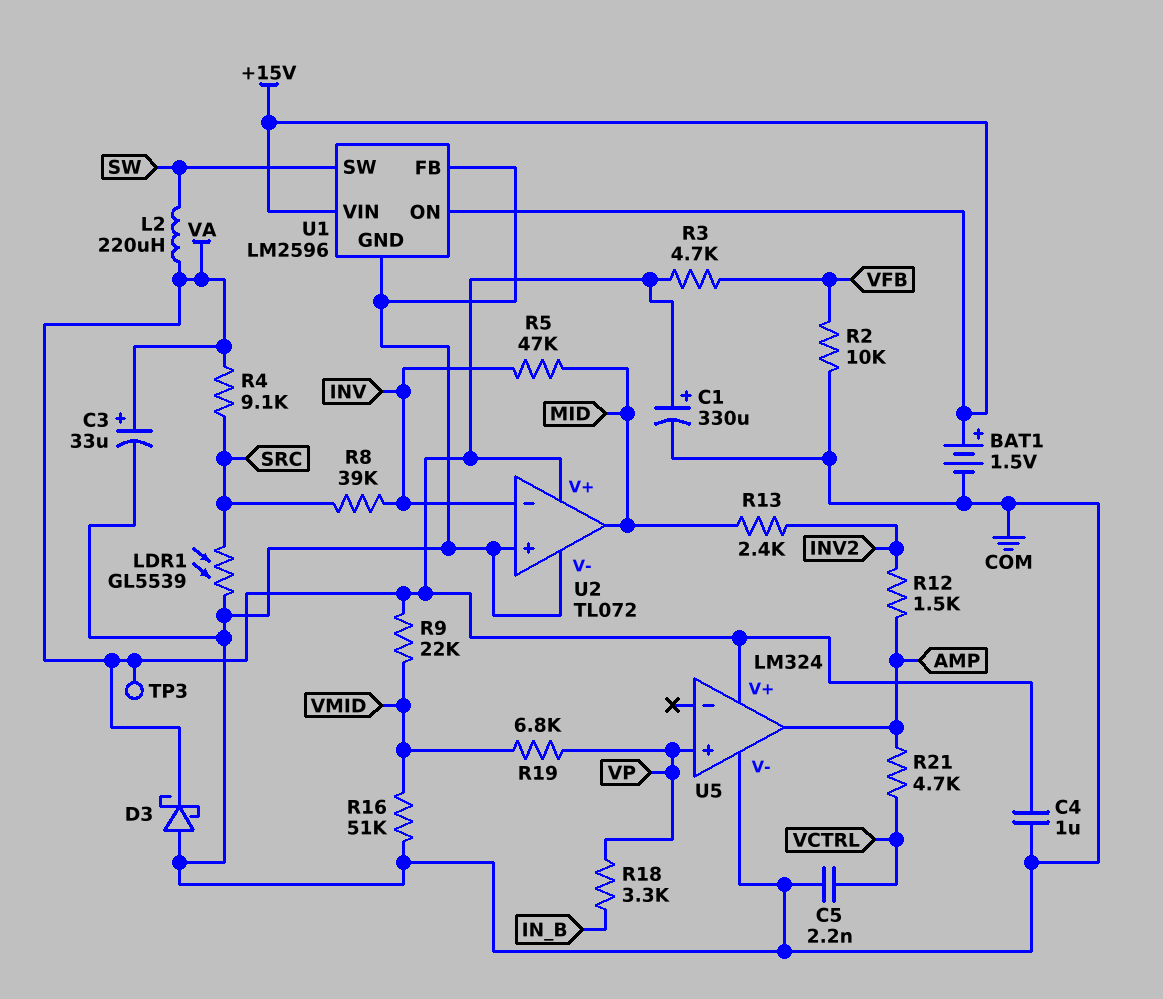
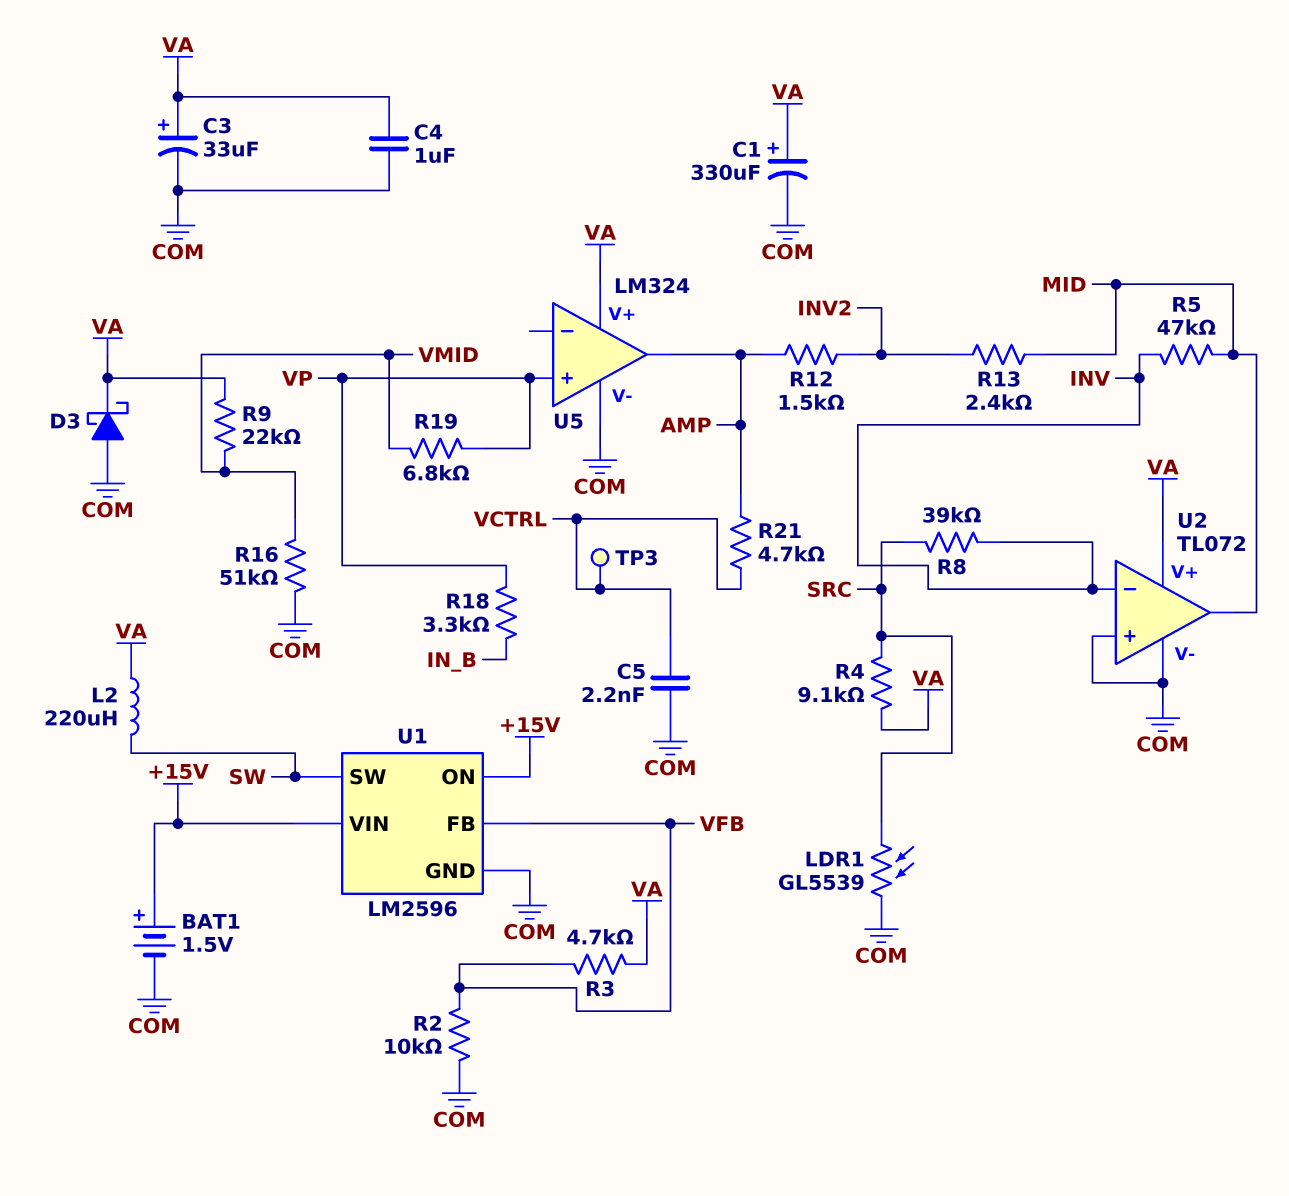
TP3: test point (VA) -> test point (VCTRL)
U1 pin FB: COM -> VFB

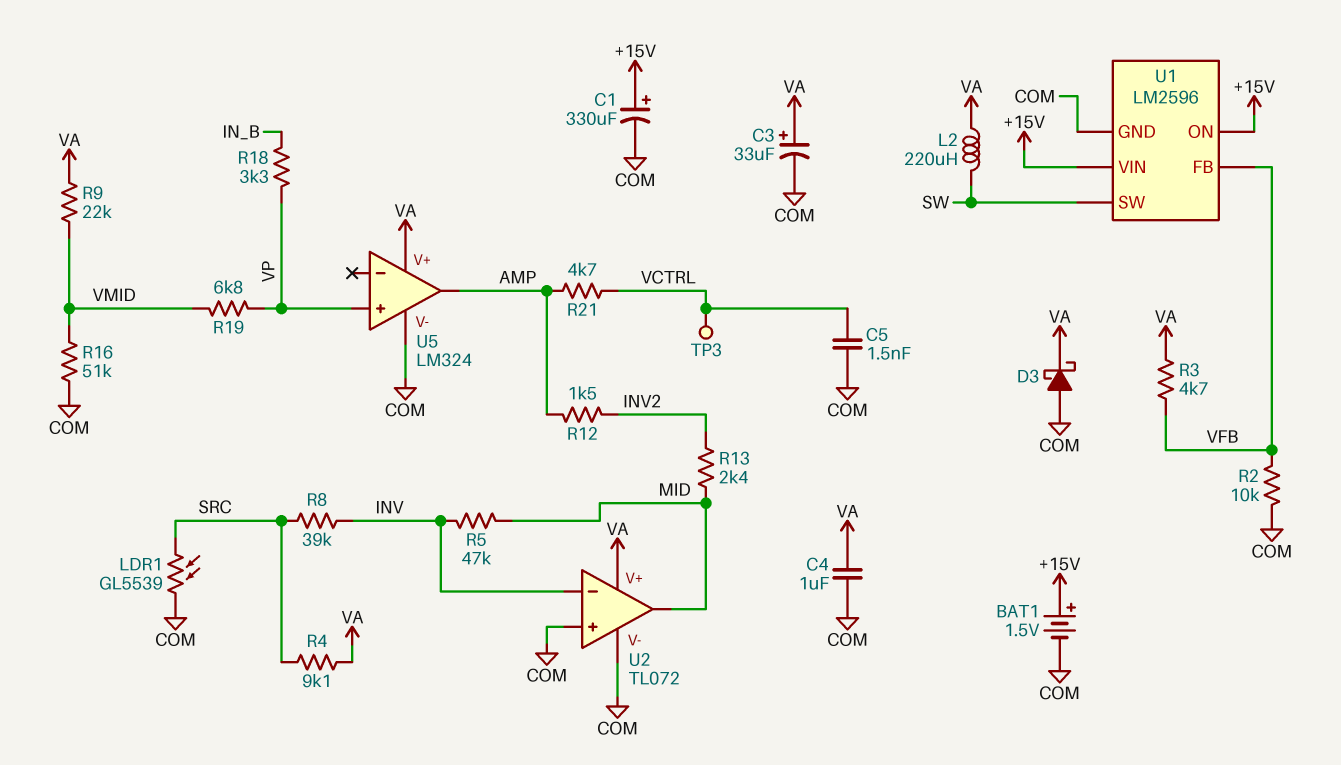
C1: 330uF (plus VA, minus COM) -> 330uF (plus +15V, minus COM)
C5: 2.2nF (COM, VCTRL) -> 1.5nF (COM, VCTRL)

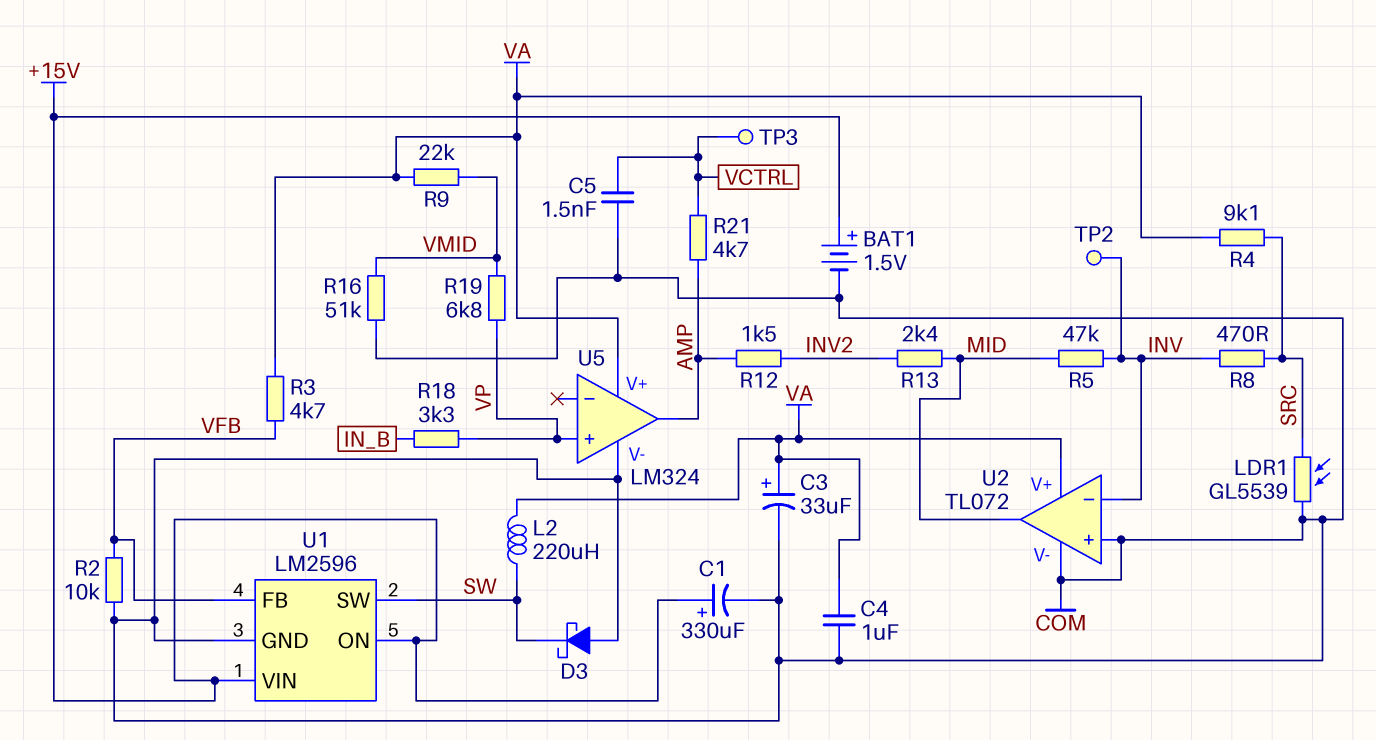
D3: schottky (A COM, K VA) -> schottky (A COM, K SW)
R8: 39k (INV, SRC) -> 470 (INV, SRC)
TP2: none -> test point (INV)

